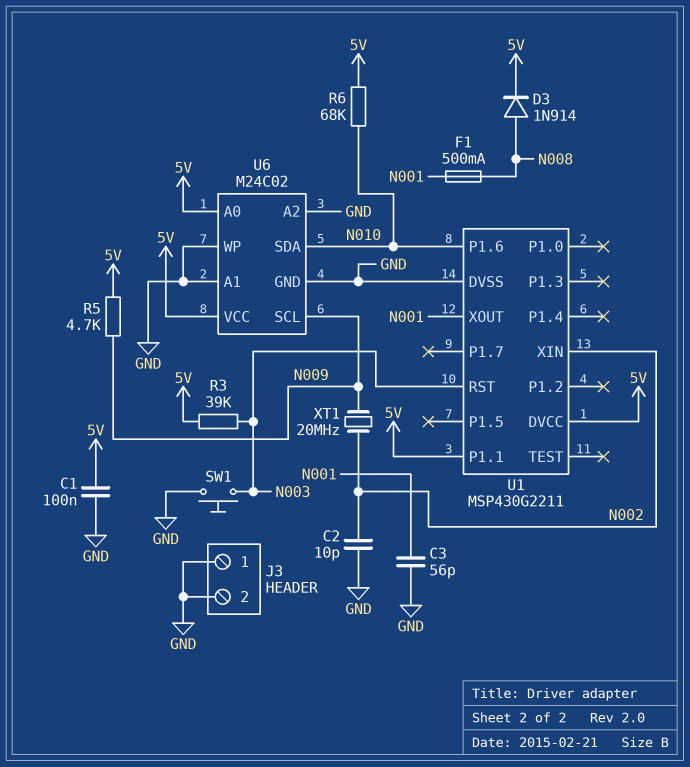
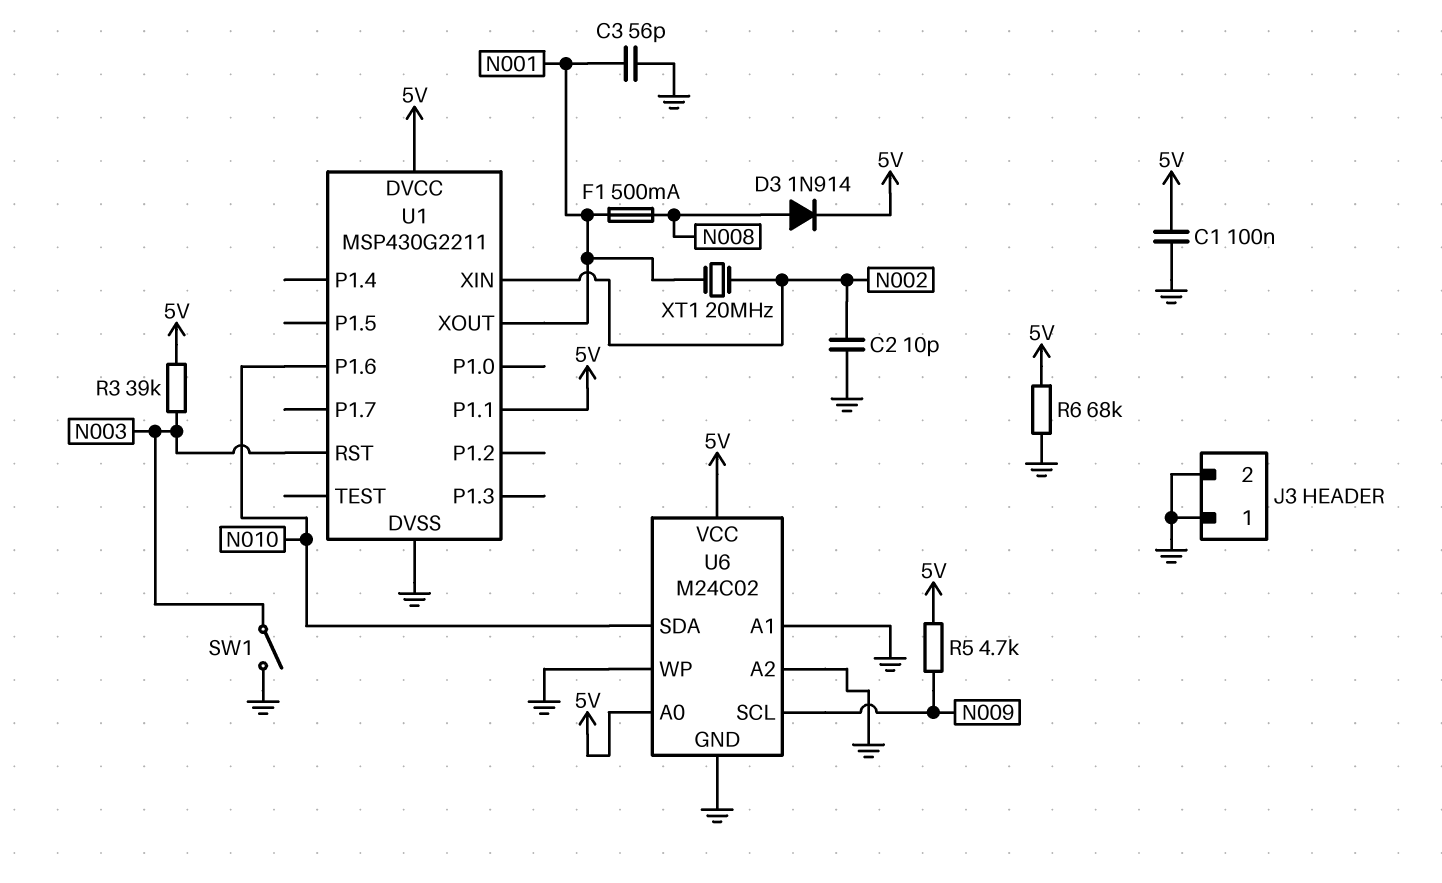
R6: 68k (5V, N010) -> 68k (5V, GND)
SW1: button (GND, N003) -> switch (GND, N003)
XT1: 20MHz (N002, N009) -> 20MHz (N001, N002)

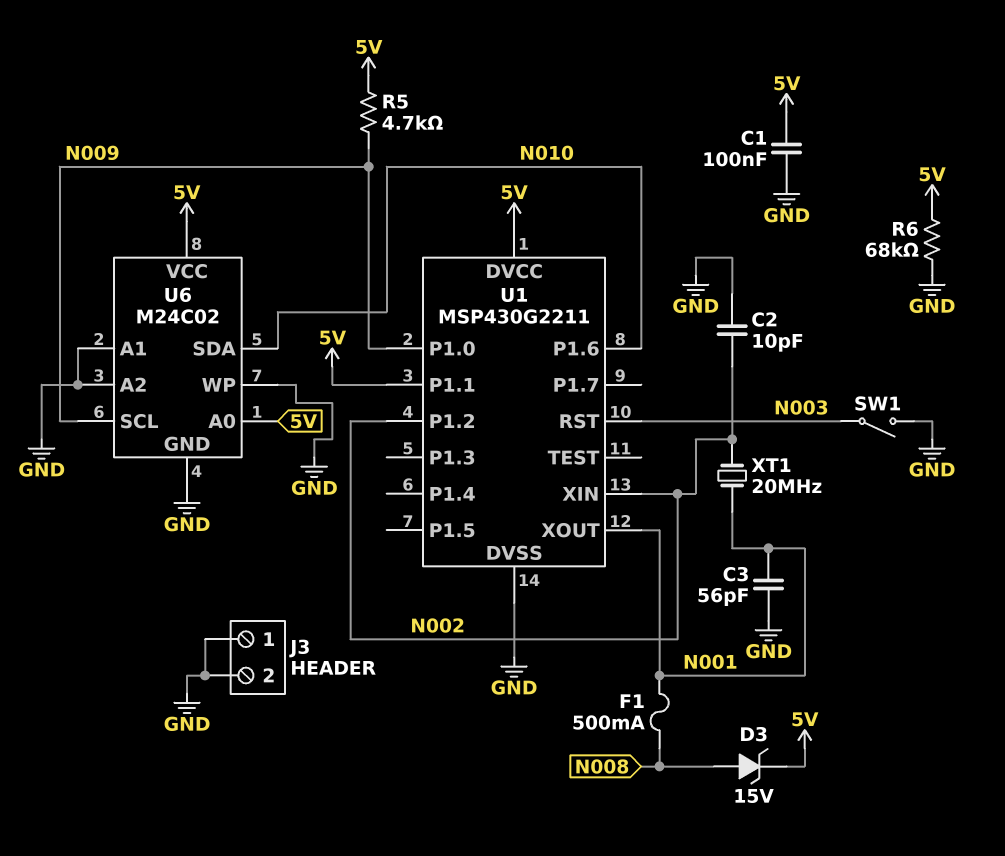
D3: diode 1N914 (A N008, K 5V) -> zener 15V (A N008, K 5V)
R3: 39k (5V, N003) -> none
U1 pin P1.0: none -> N009
U1 pin P1.2: none -> N002

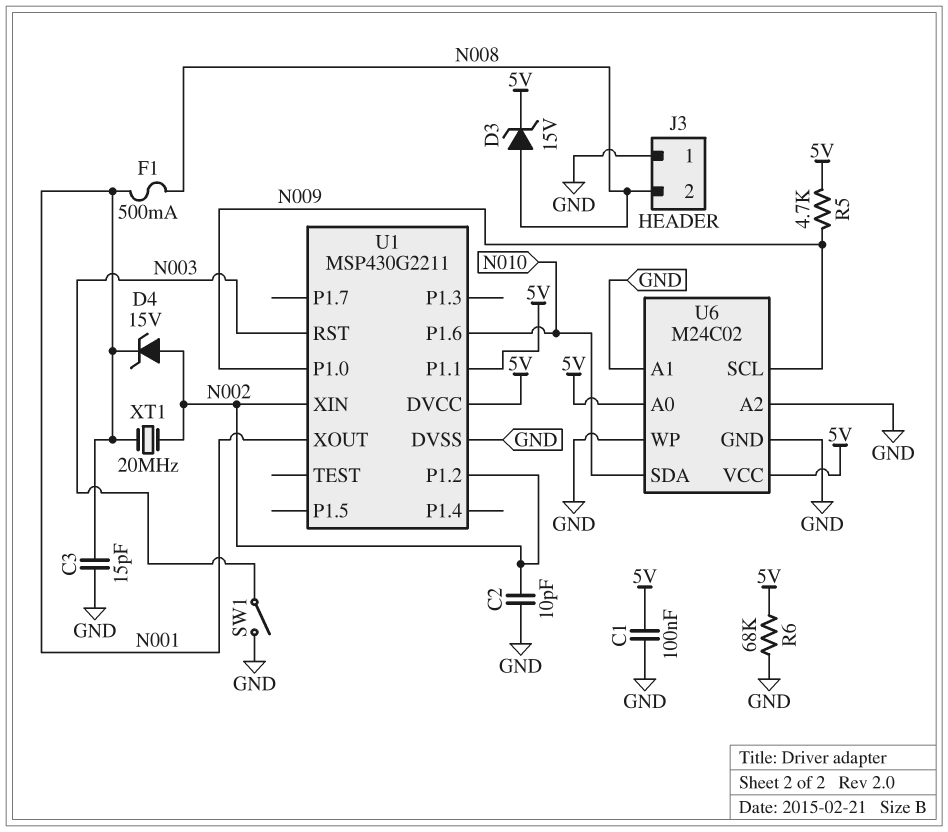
C3: 56pF (GND, N001) -> 15pF (GND, N001)
D4: none -> zener 15V (A N002, K N001)
J3 pin 2: GND -> N008

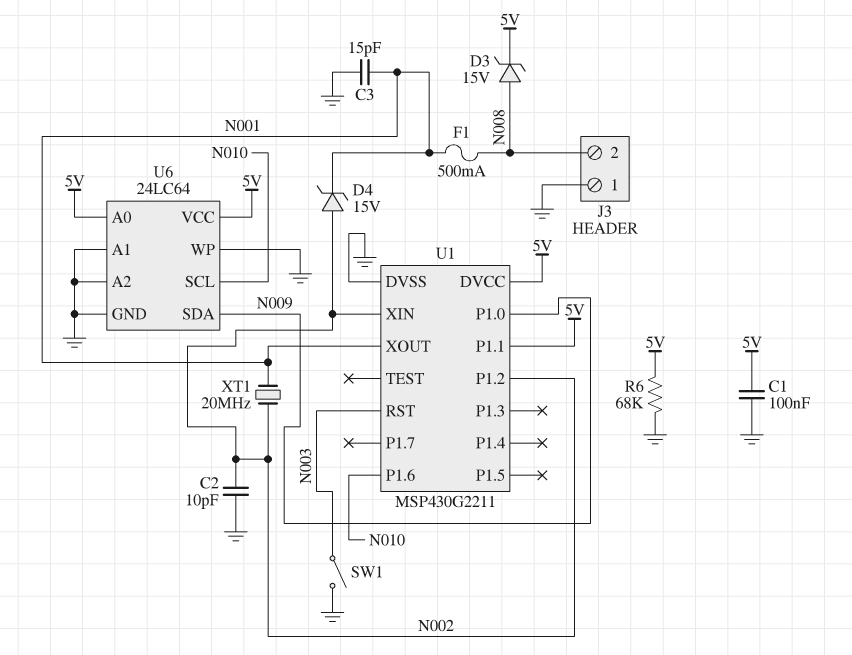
R5: 4.7k (5V, N009) -> none
U6: M24C02 -> 24LC64
U6 pin SCL: N009 -> N010
U6 pin SDA: N010 -> N009

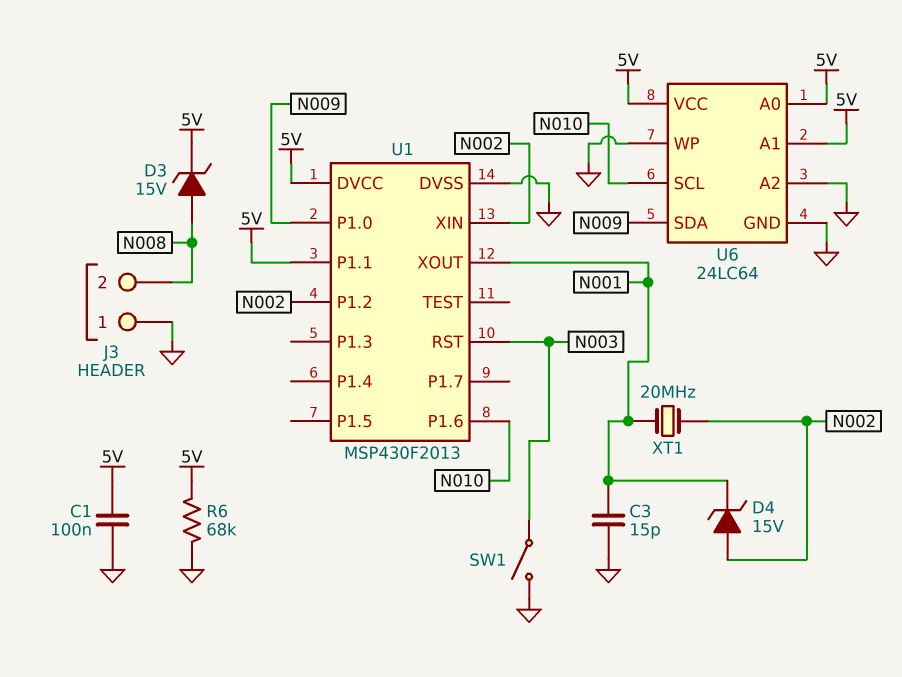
C2: 10pF (GND, N002) -> none
F1: 500mA (N001, N008) -> none
U1: MSP430G2211 -> MSP430F2013
U6 pin A1: GND -> 5V

